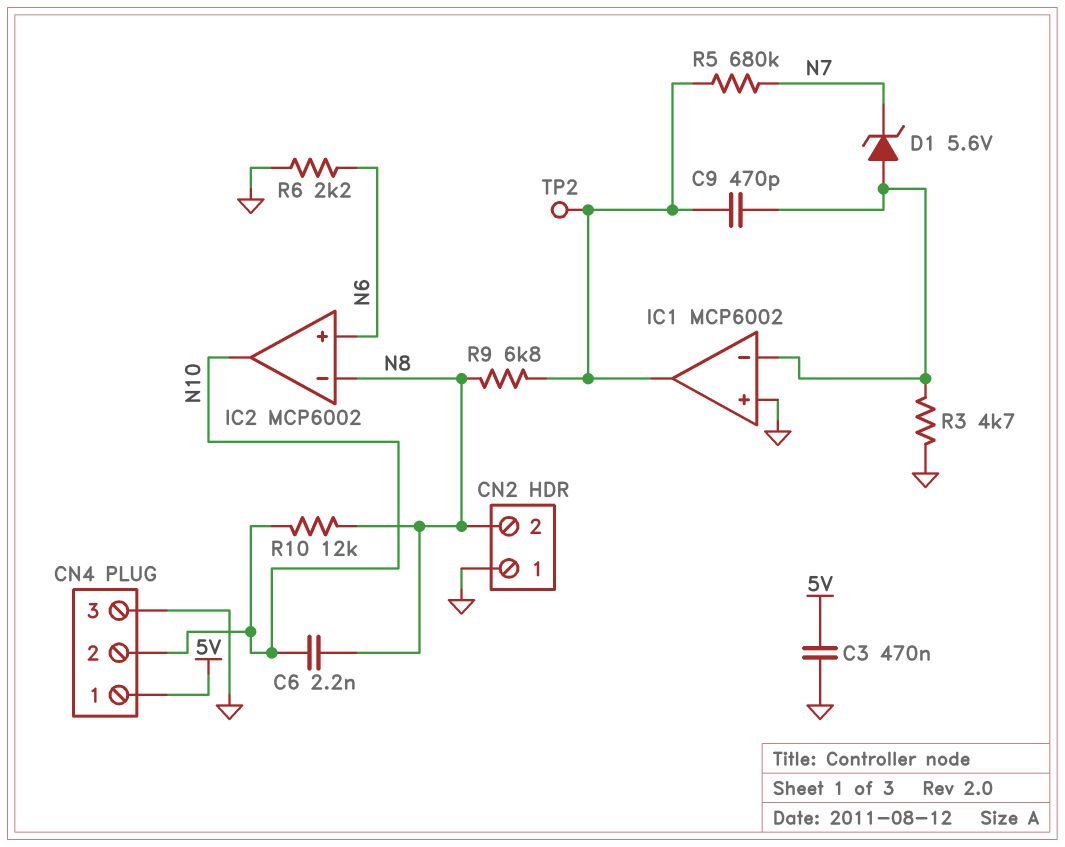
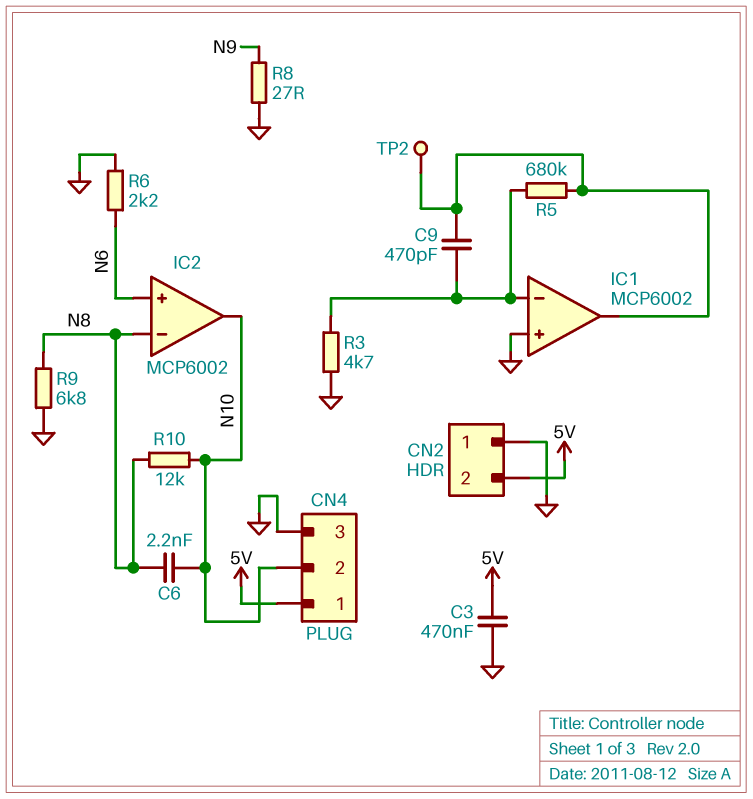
CN2 pin 2: N8 -> 5V
D1: zener 5.6V (A IC1/in-, K N7) -> none
R5: 680k (IC1/out, N7) -> 680k (IC1/in-, IC1/out)
R8: none -> 27 (GND, N9)
R9: 6.8k (IC1/out, N8) -> 6.8k (GND, N8)

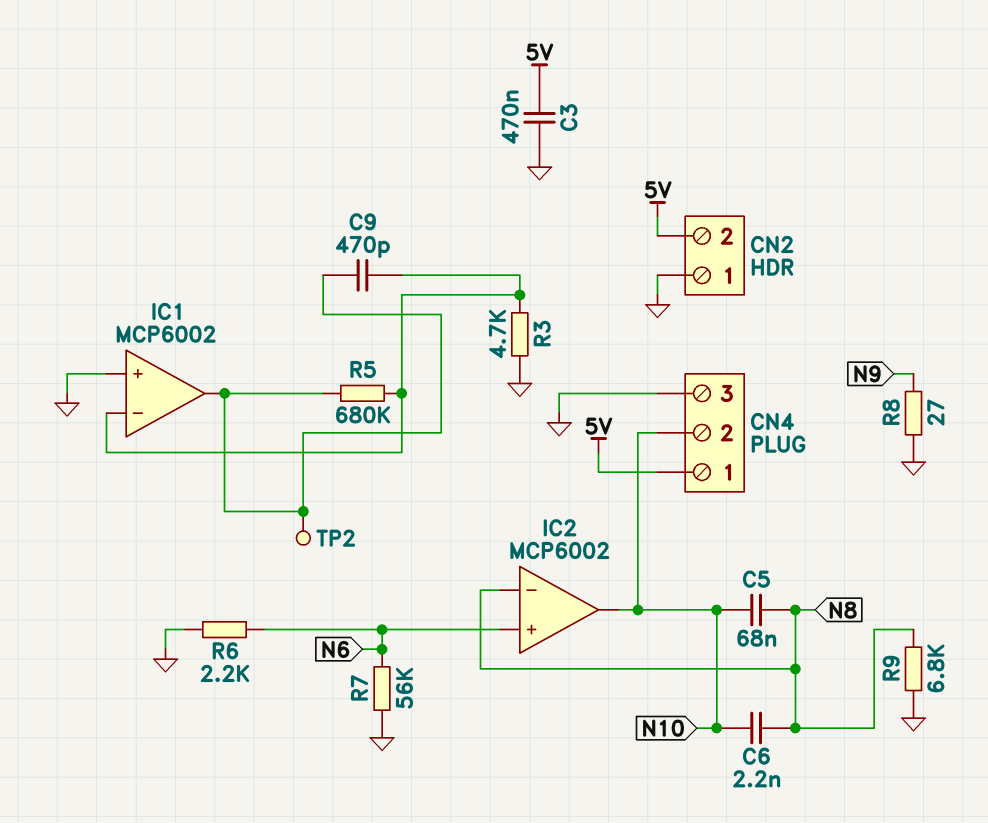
C5: none -> 68nF (N8, N10)
R7: none -> 56k (GND, N6)
R10: 12k (N8, N10) -> none

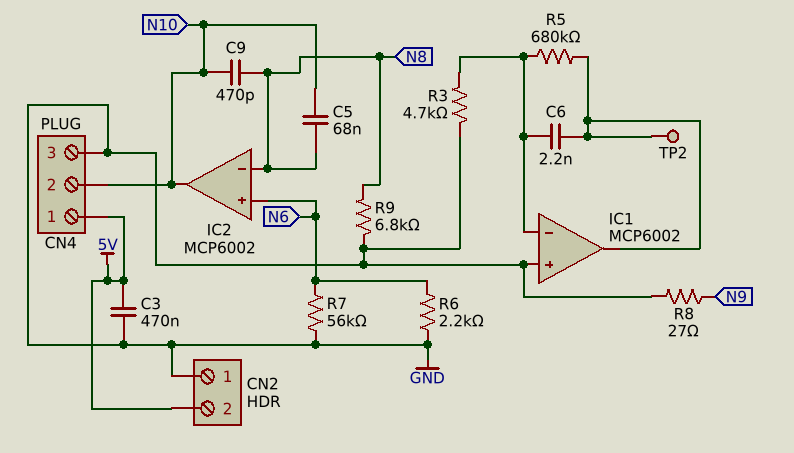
C6: 2.2nF (N8, N10) -> 2.2nF (IC1/in-, IC1/out)
C9: 470pF (IC1/in-, IC1/out) -> 470pF (N8, N10)

